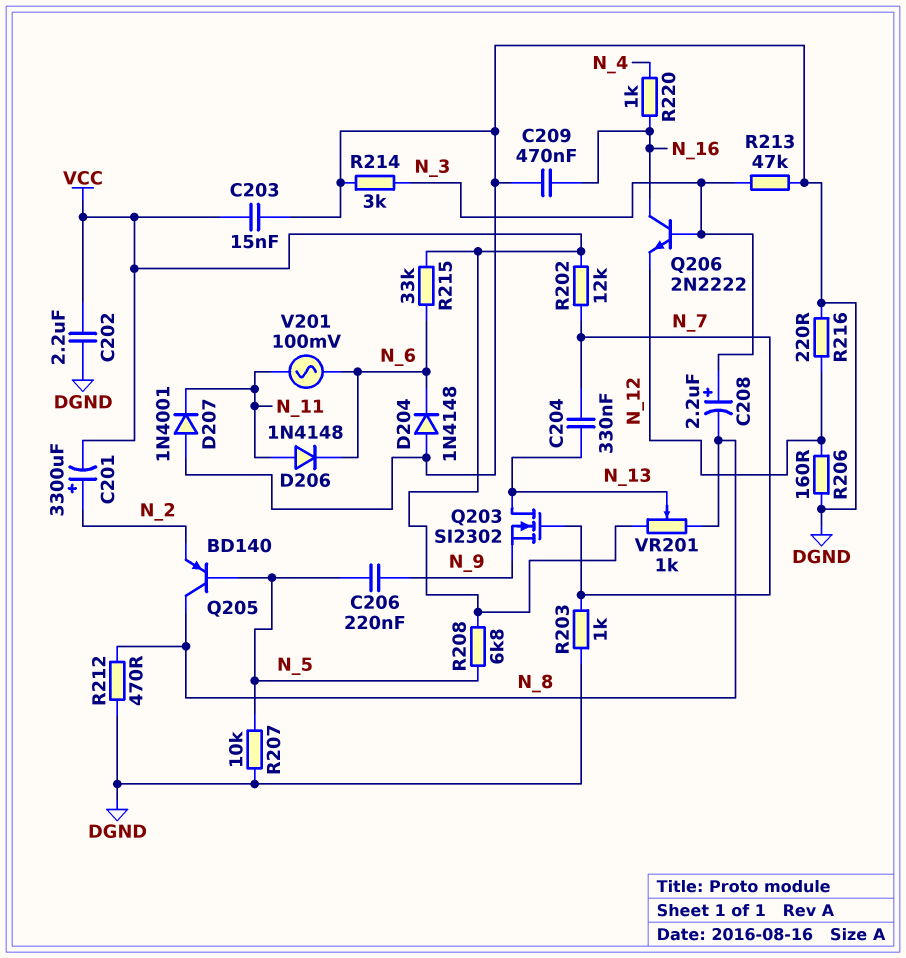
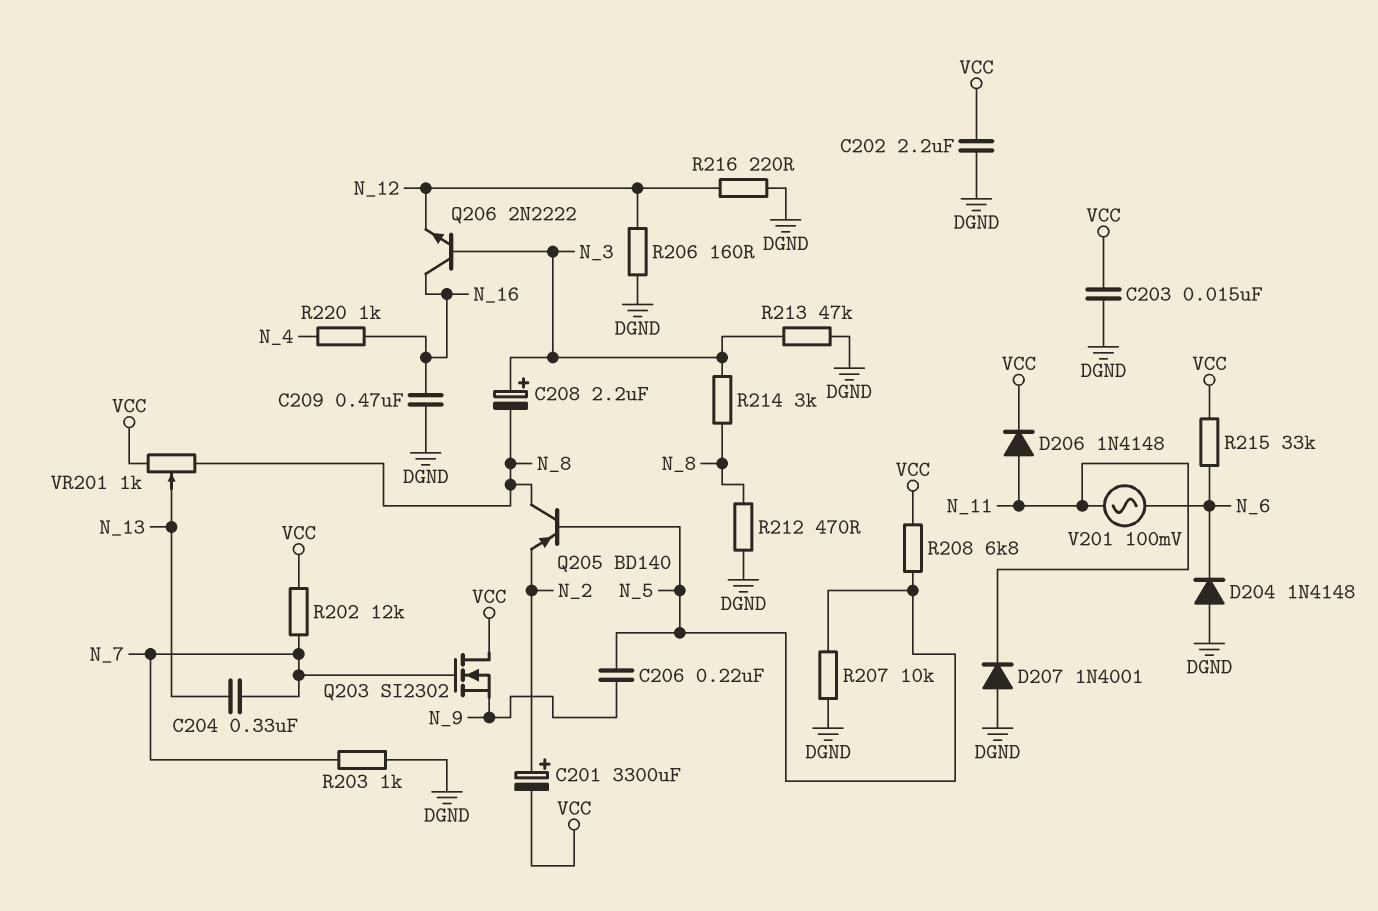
D206: diode 1N4148 (A N_11, K N_6) -> diode 1N4148 (A N_11, K VCC)
Q203: NMOS SI2302 (G N_7, D N_13, S N_9) -> NMOS SI2302 (G N_7, D VCC, S N_9)
R214: 3k (DGND, N_3) -> 3k (N_3, N_8)

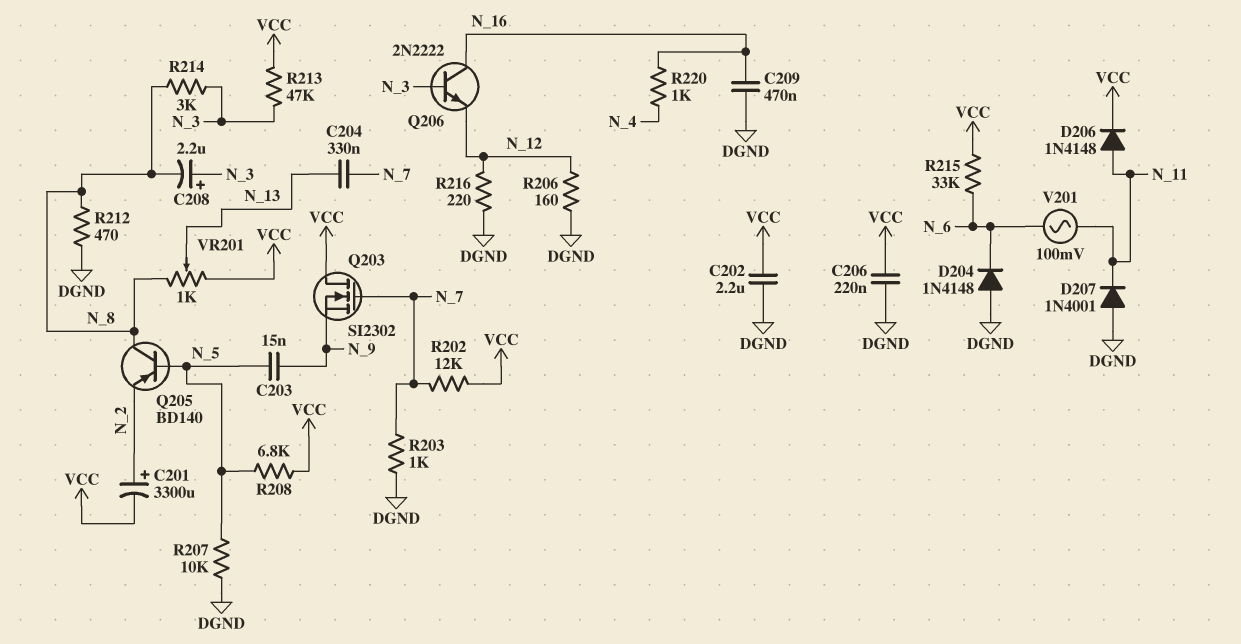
C203: 15nF (DGND, VCC) -> 15nF (N_5, N_9)
C206: 220nF (N_5, N_9) -> 220nF (DGND, VCC)
R213: 47k (DGND, N_3) -> 47k (N_3, VCC)

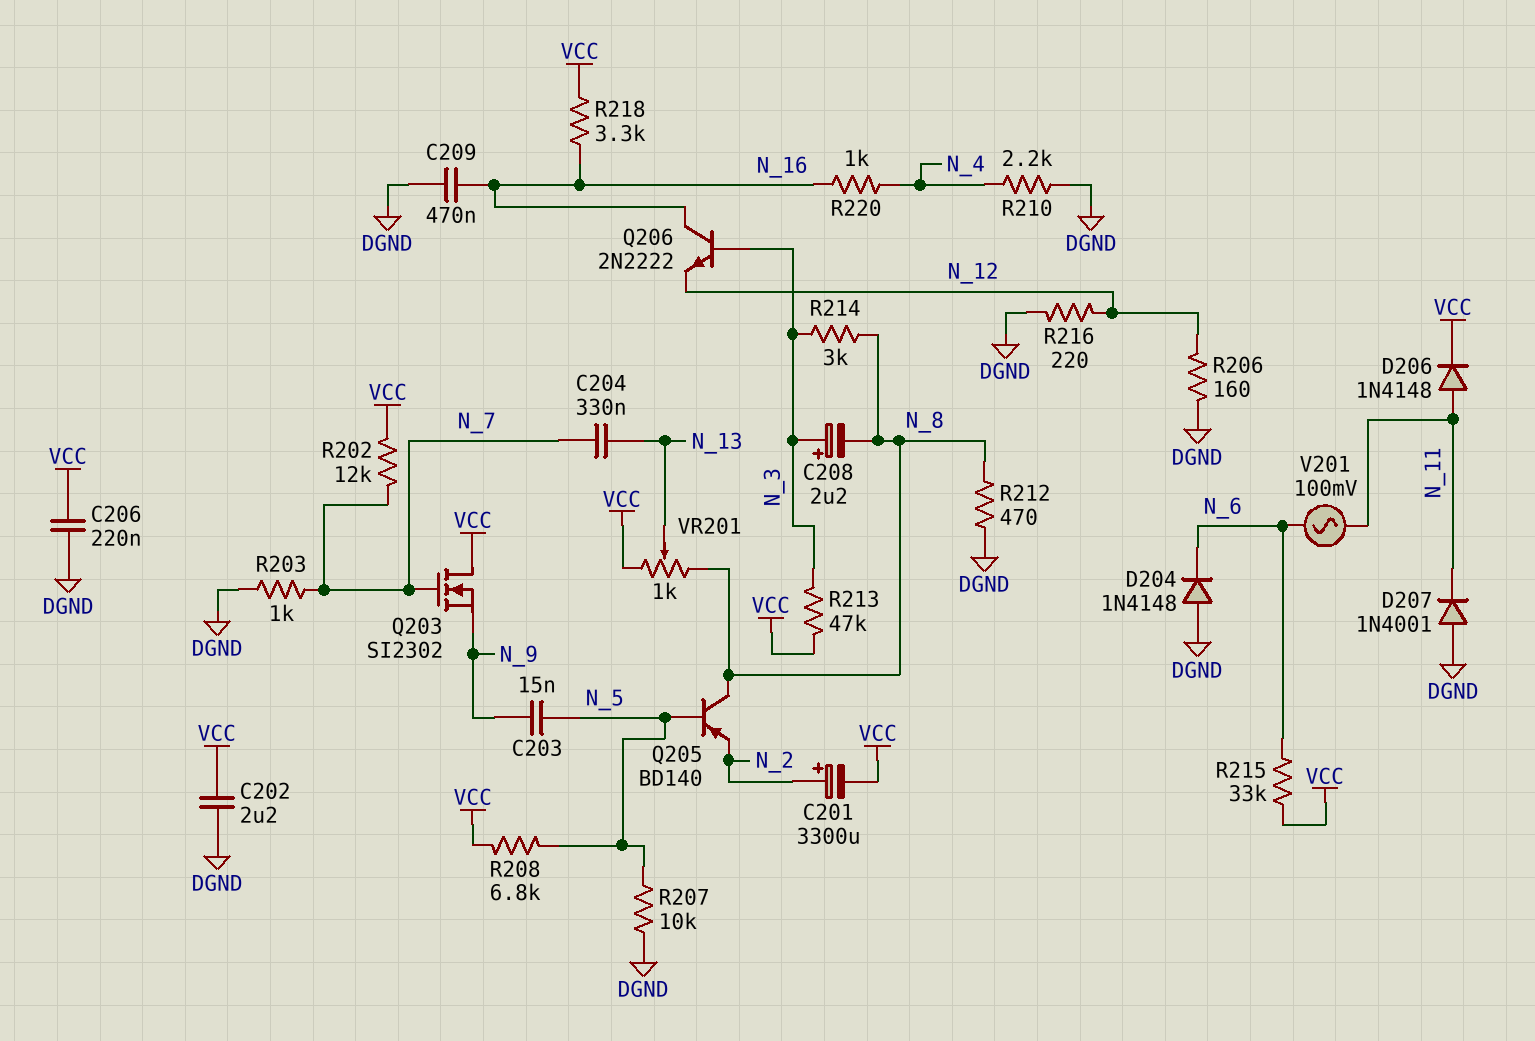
R210: none -> 2.2k (DGND, N_4)
R218: none -> 3.3k (N_16, VCC)

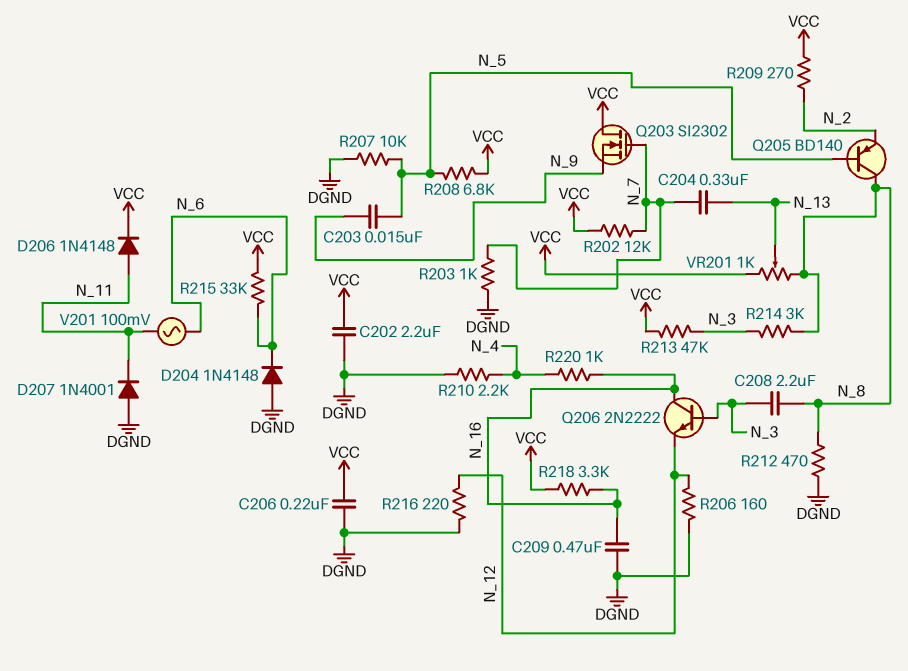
C201: 3300uF (plus N_2, minus VCC) -> none
C208: 2.2uF (plus N_3, minus N_8) -> 2.2uF (N_3, N_8)
R209: none -> 270 (N_2, VCC)

